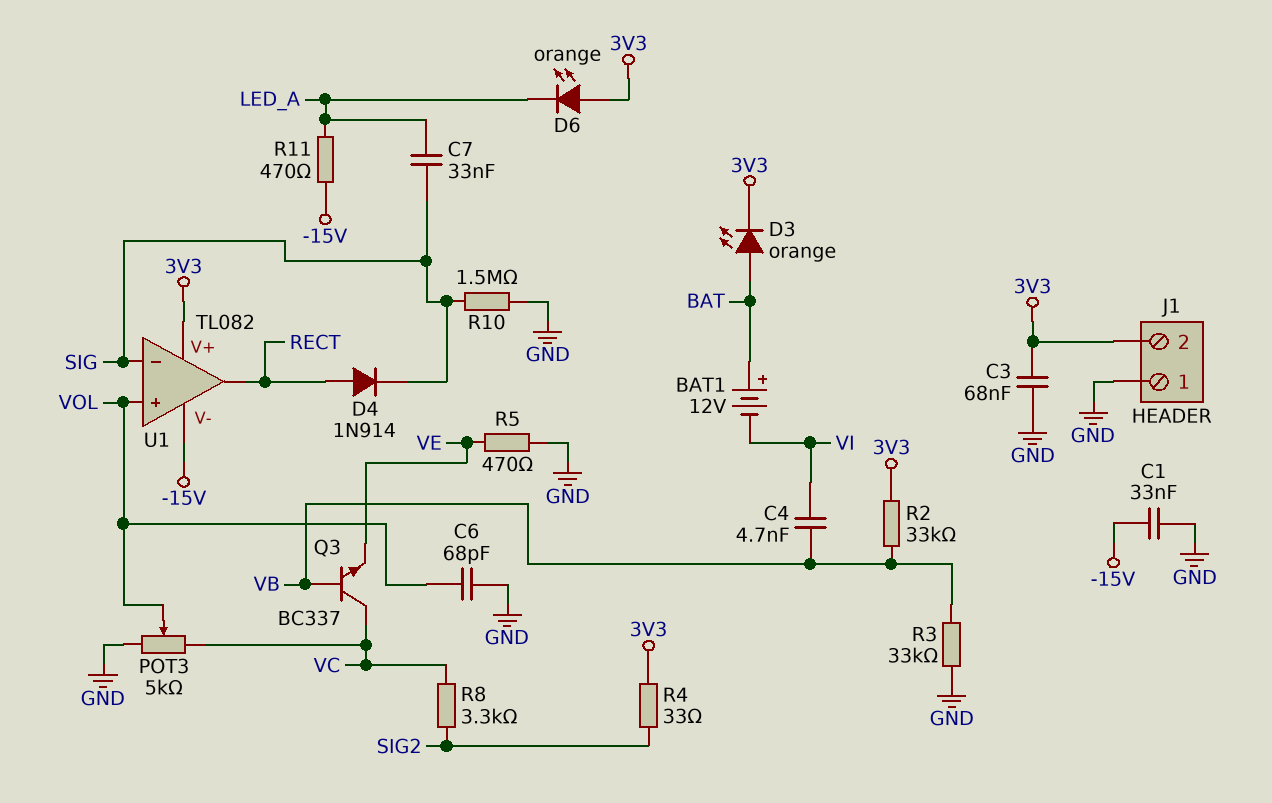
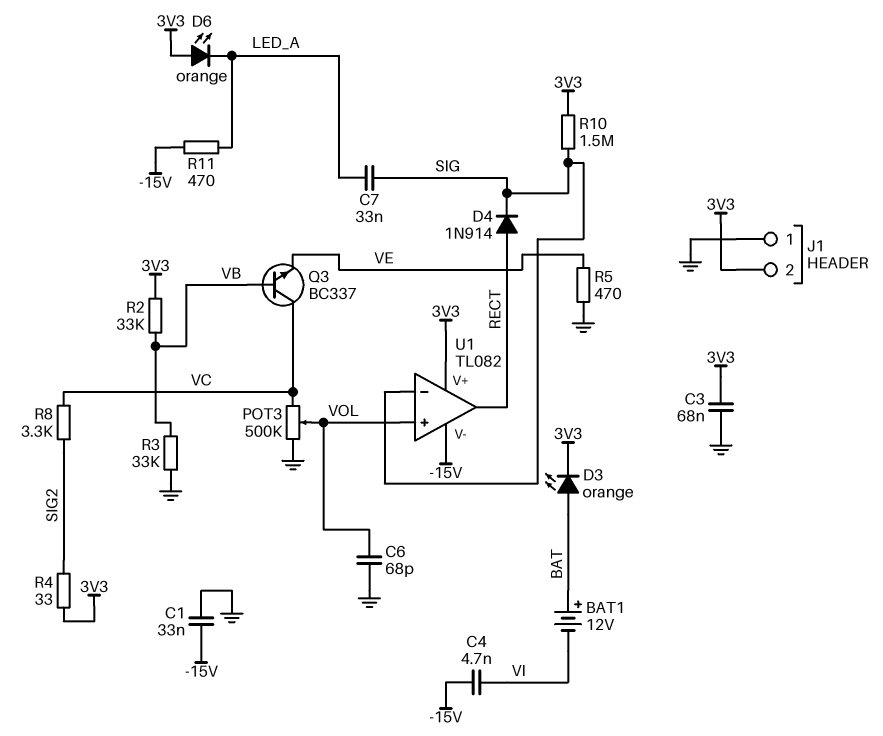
C4: 4.7nF (VB, VI) -> 4.7nF (-15V, VI)
POT3: 5k (GND, VC, wiper VOL) -> 500k (GND, VC, wiper VOL)
R10: 1.5M (GND, SIG) -> 1.5M (3V3, SIG)

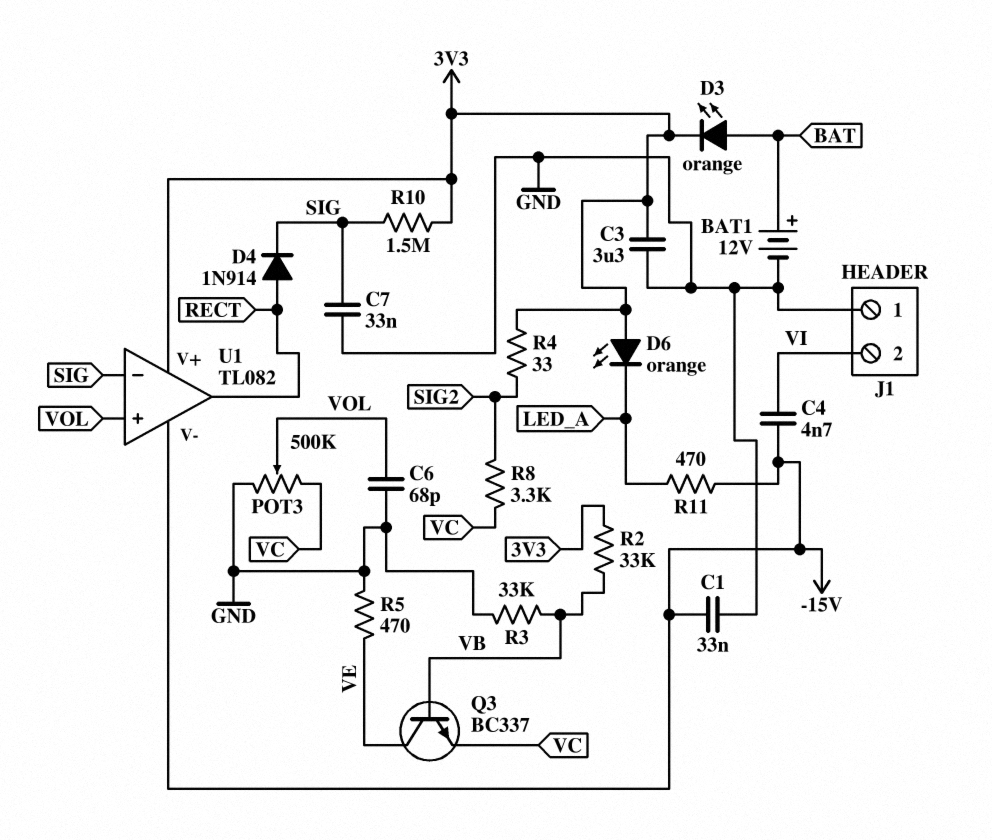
BAT1: 12V (plus BAT, minus VI) -> 12V (plus BAT, minus GND)
C3: 68nF (3V3, GND) -> 3.3uF (3V3, GND)
C7: 33nF (LED_A, SIG) -> 33nF (GND, SIG)
J1 pin 2: 3V3 -> VI
Q3: NPN BC337 (B VB, C VC, E VE) -> NPN BC337 (B VB, C VE, E VC)

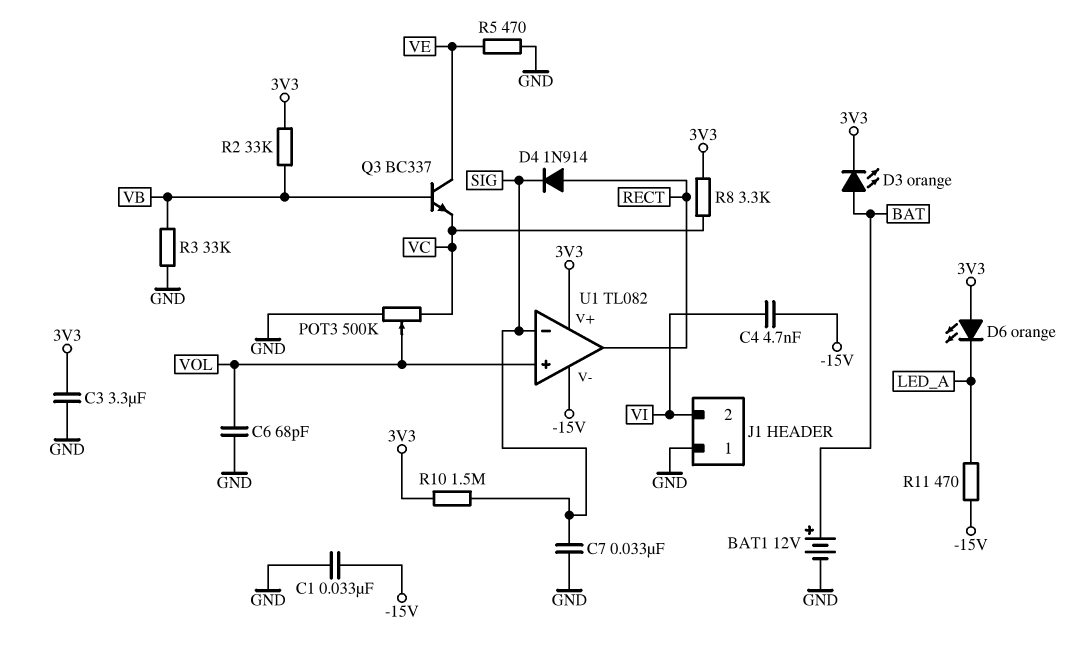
R4: 33 (3V3, SIG2) -> none
R8: 3.3k (SIG2, VC) -> 3.3k (3V3, VC)

